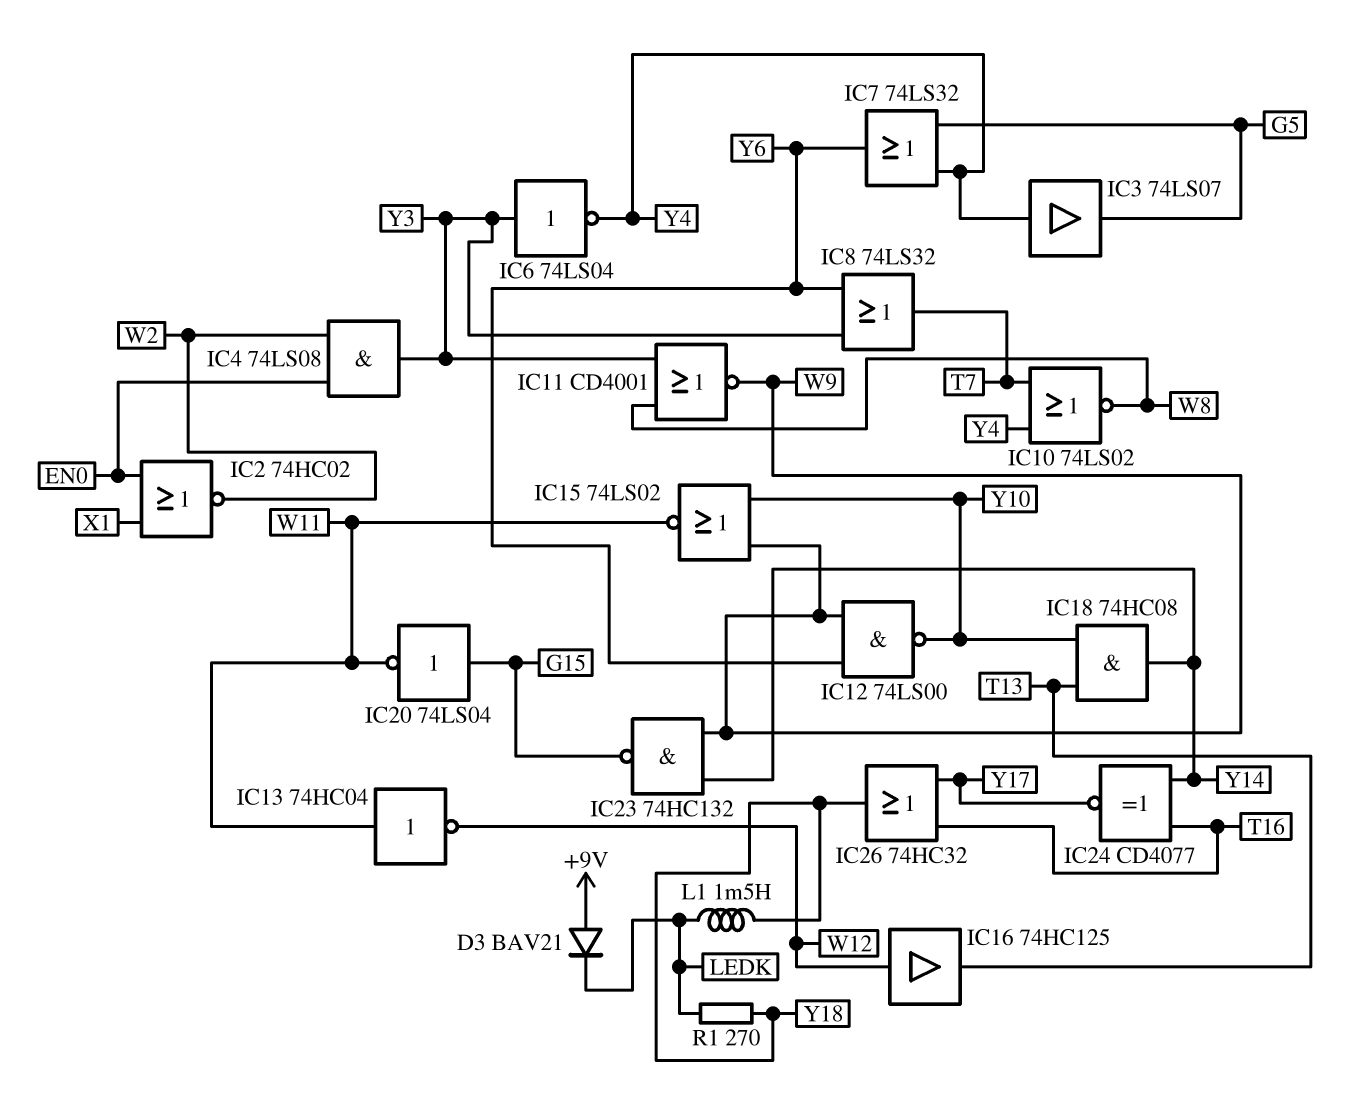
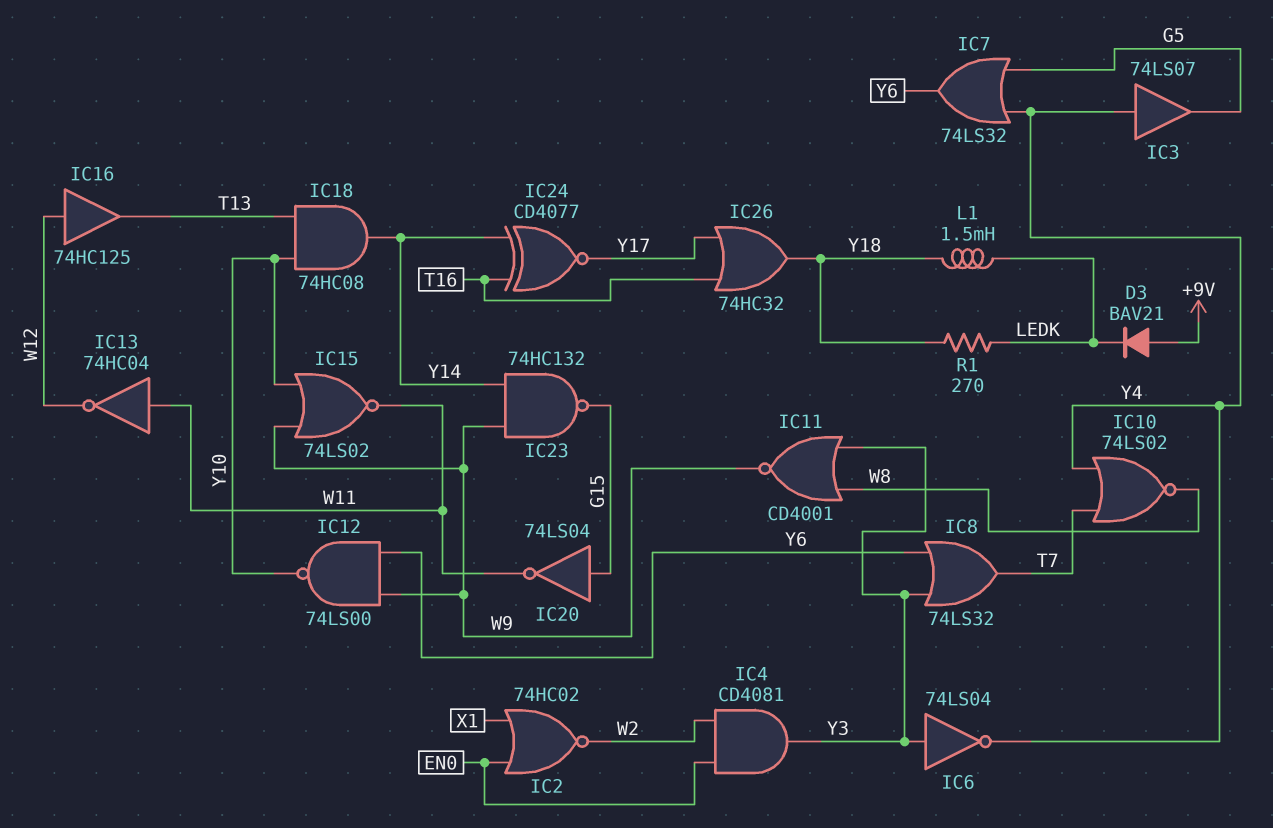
IC4: AND 74LS08 (in EN0, in W2, out Y3) -> AND CD4081 (in EN0, in W2, out Y3)

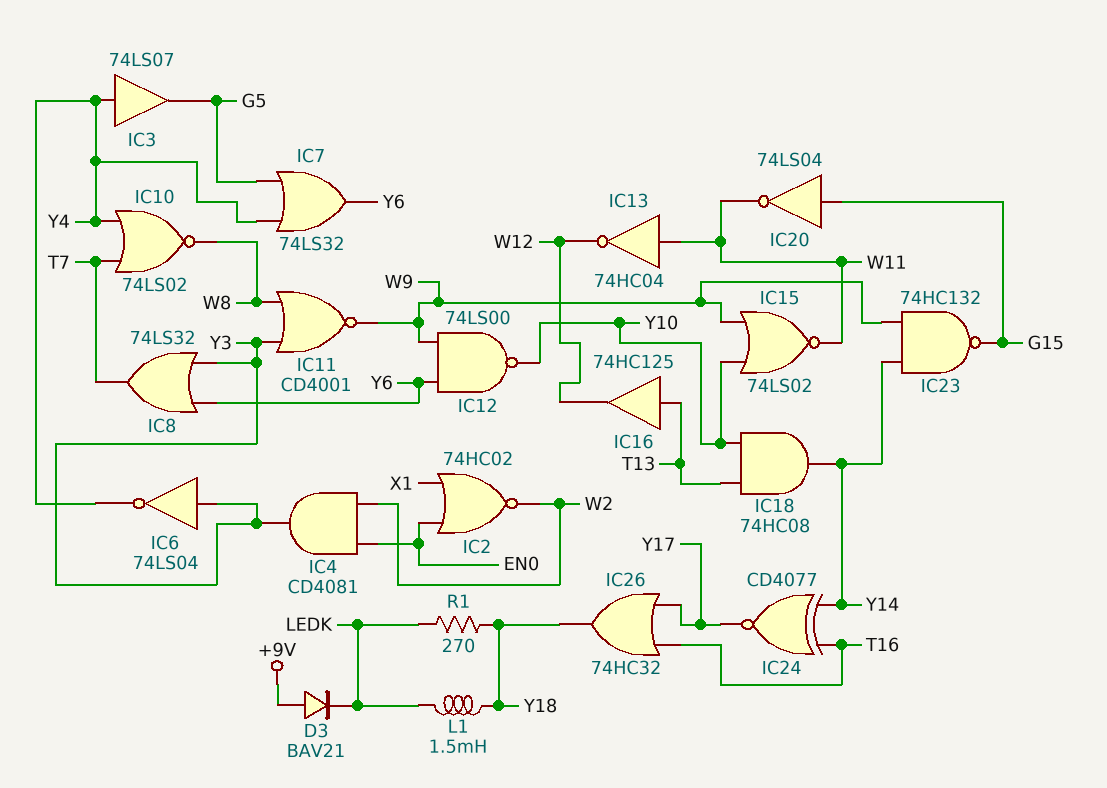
IC16: buffer 74HC125 (in W12, out T13) -> buffer 74HC125 (in T13, out W12)

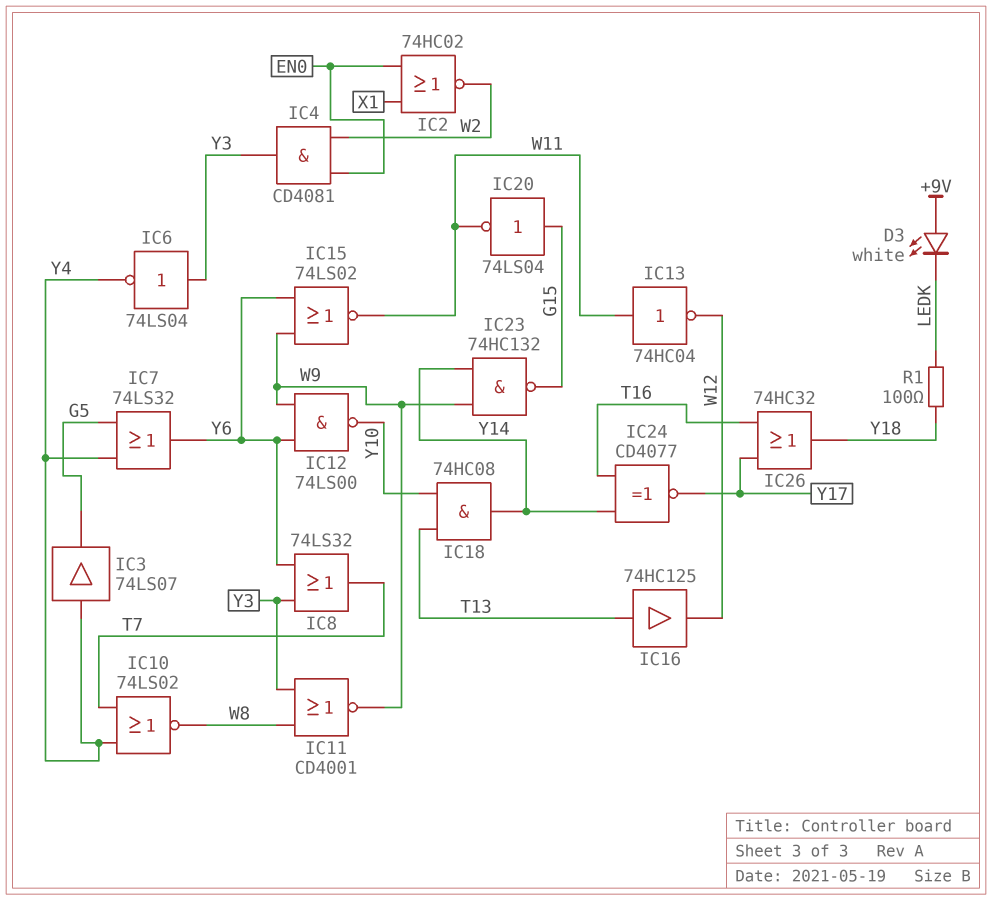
D3: diode BAV21 (A +9V, K LEDK) -> LED white (A +9V, K LEDK)
IC15: NOR 74LS02 (in W9, in Y10, out W11) -> NOR 74LS02 (in W9, in Y6, out W11)
L1: 1.5mH (LEDK, Y18) -> none
R1: 270 (LEDK, Y18) -> 100 (LEDK, Y18)

